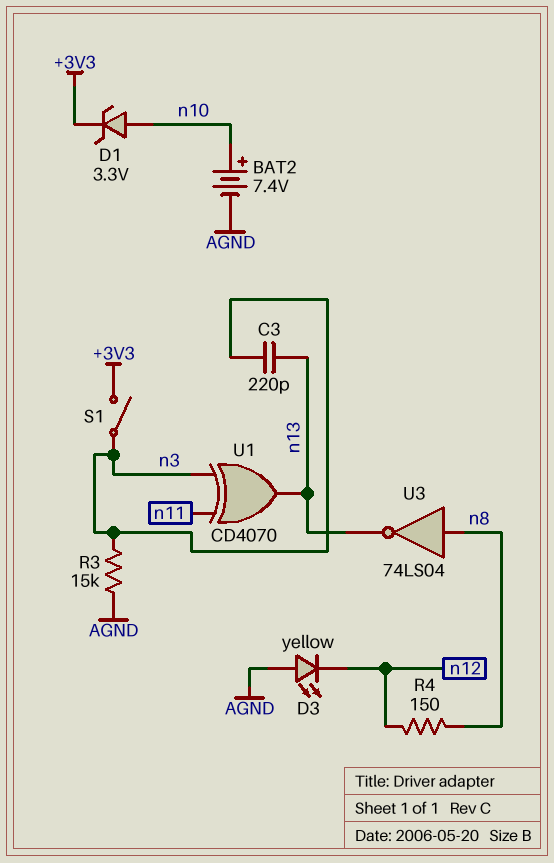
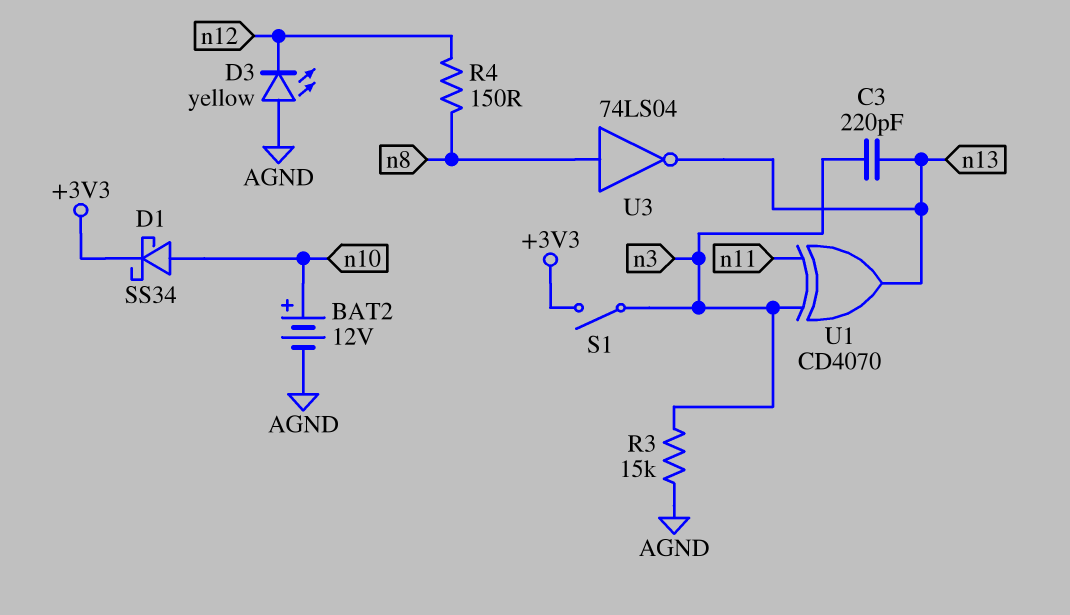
BAT2: 7.4V (plus n10, minus AGND) -> 12V (plus n10, minus AGND)
D1: zener 3.3V (A n10, K +3V3) -> schottky SS34 (A n10, K +3V3)

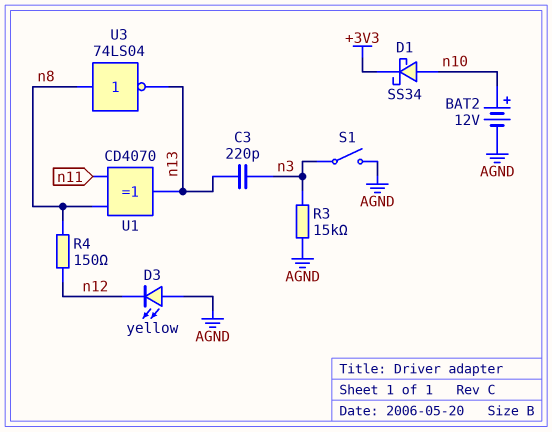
S1: switch (+3V3, n3) -> switch (AGND, n3)
U1: XOR CD4070 (in n3, in n11, out n13) -> XOR CD4070 (in n8, in n11, out n13)

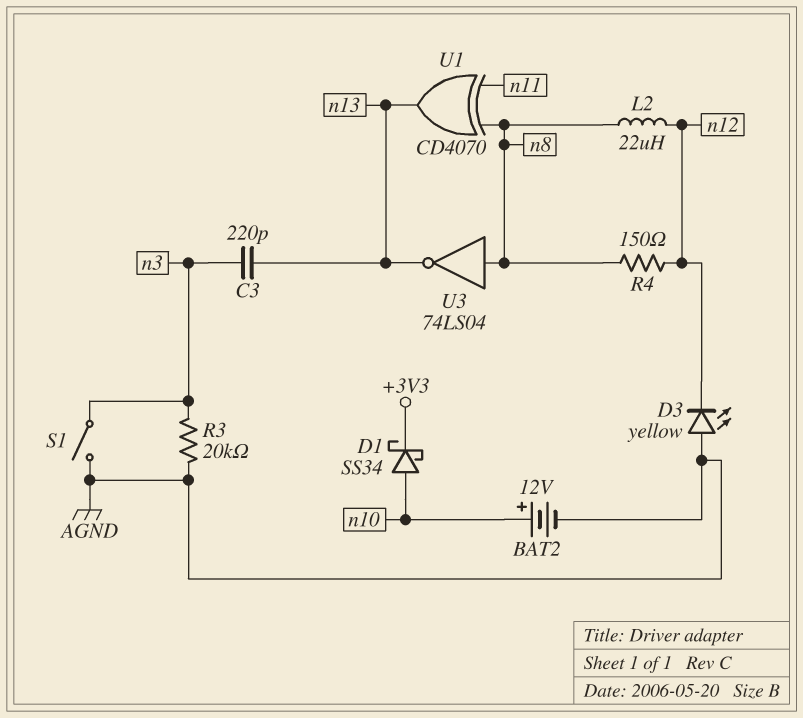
L2: none -> 22uH (n8, n12)
R3: 15k (AGND, n3) -> 20k (AGND, n3)

